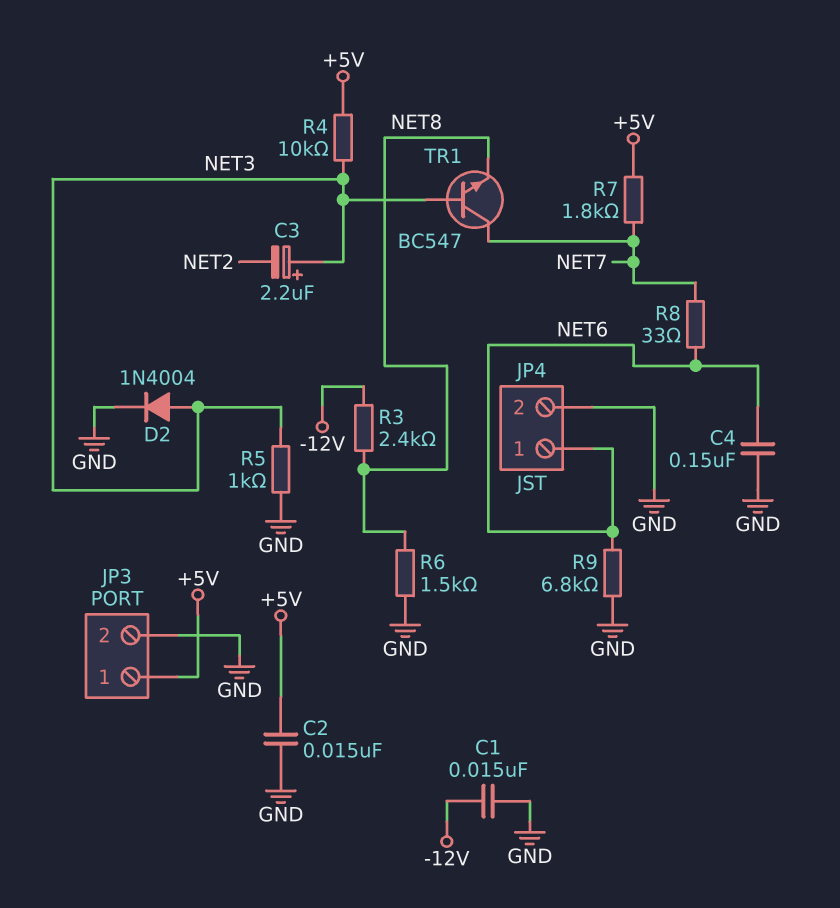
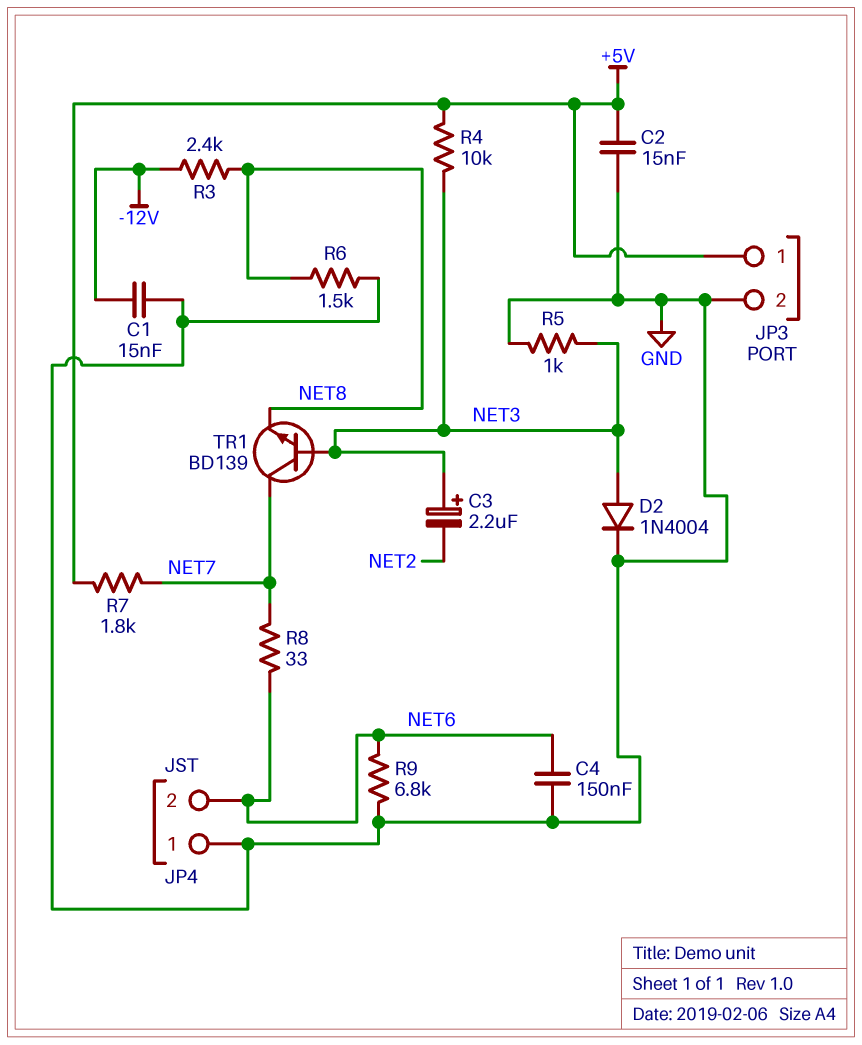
JP4 pin 1: NET6 -> GND
JP4 pin 2: GND -> NET6
TR1: NPN BC547 (B NET3, C NET7, E NET8) -> NPN BD139 (B NET3, C NET7, E NET8)

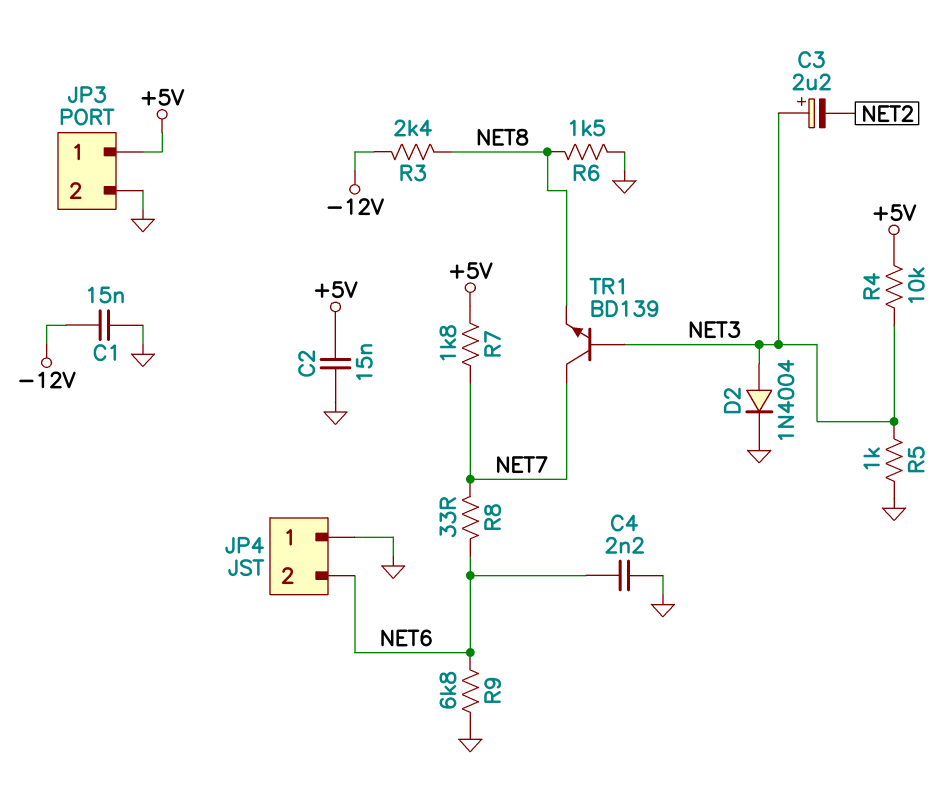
C4: 150nF (GND, NET6) -> 2.2nF (GND, NET6)

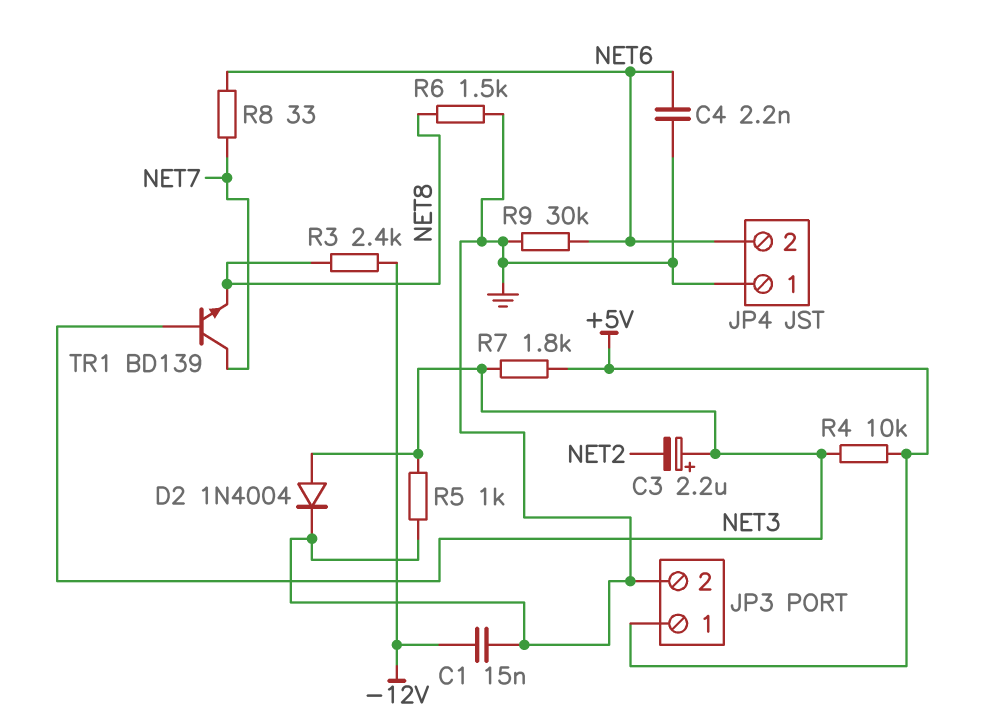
C2: 15nF (+5V, GND) -> none
R7: 1.8k (+5V, NET7) -> 1.8k (+5V, NET3)
R9: 6.8k (GND, NET6) -> 30k (GND, NET6)

